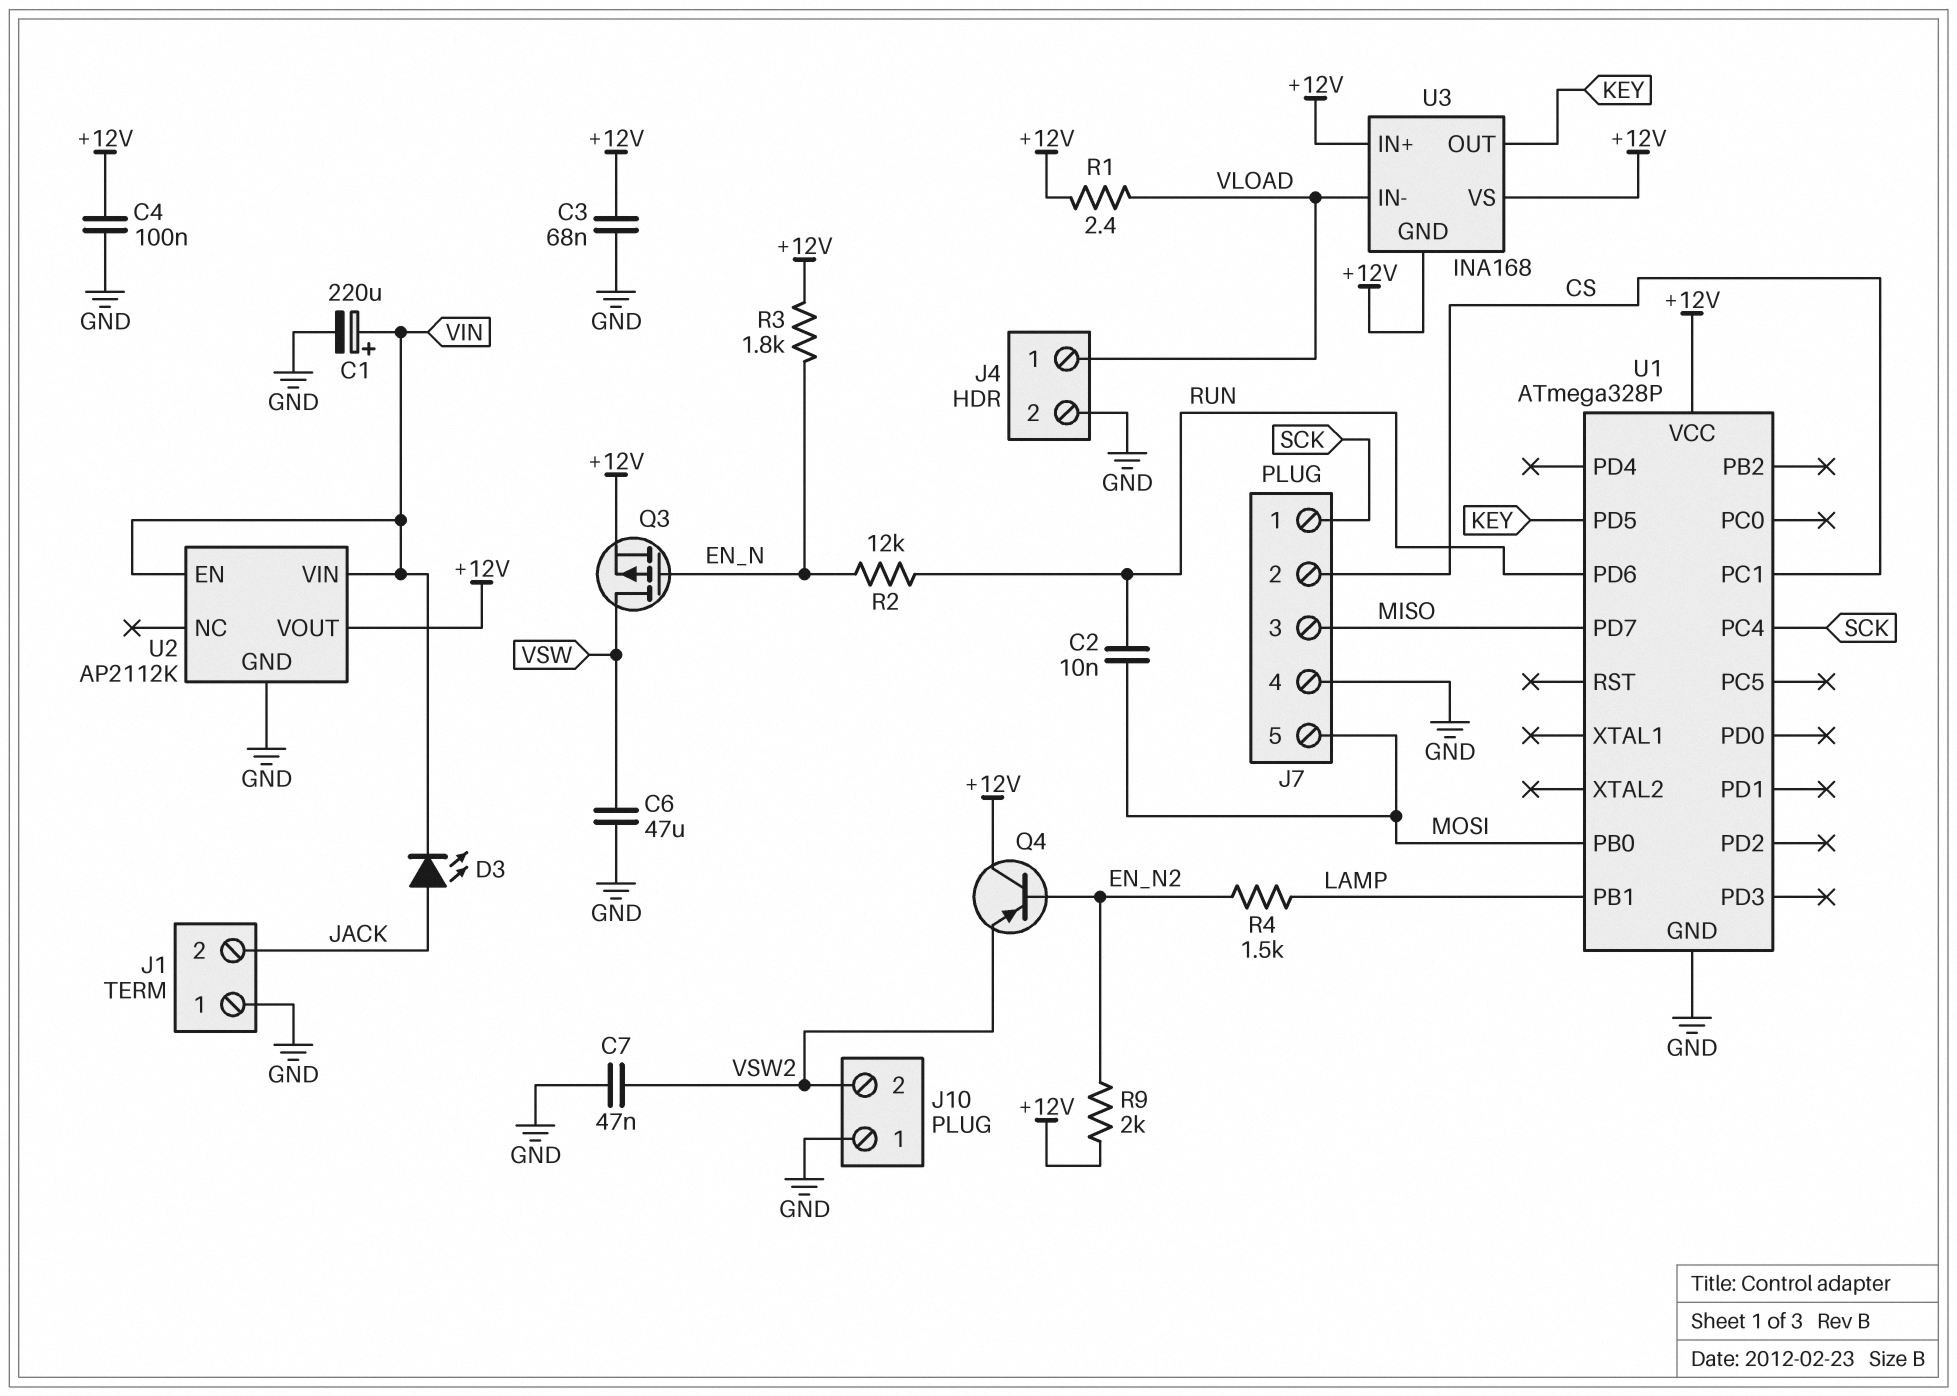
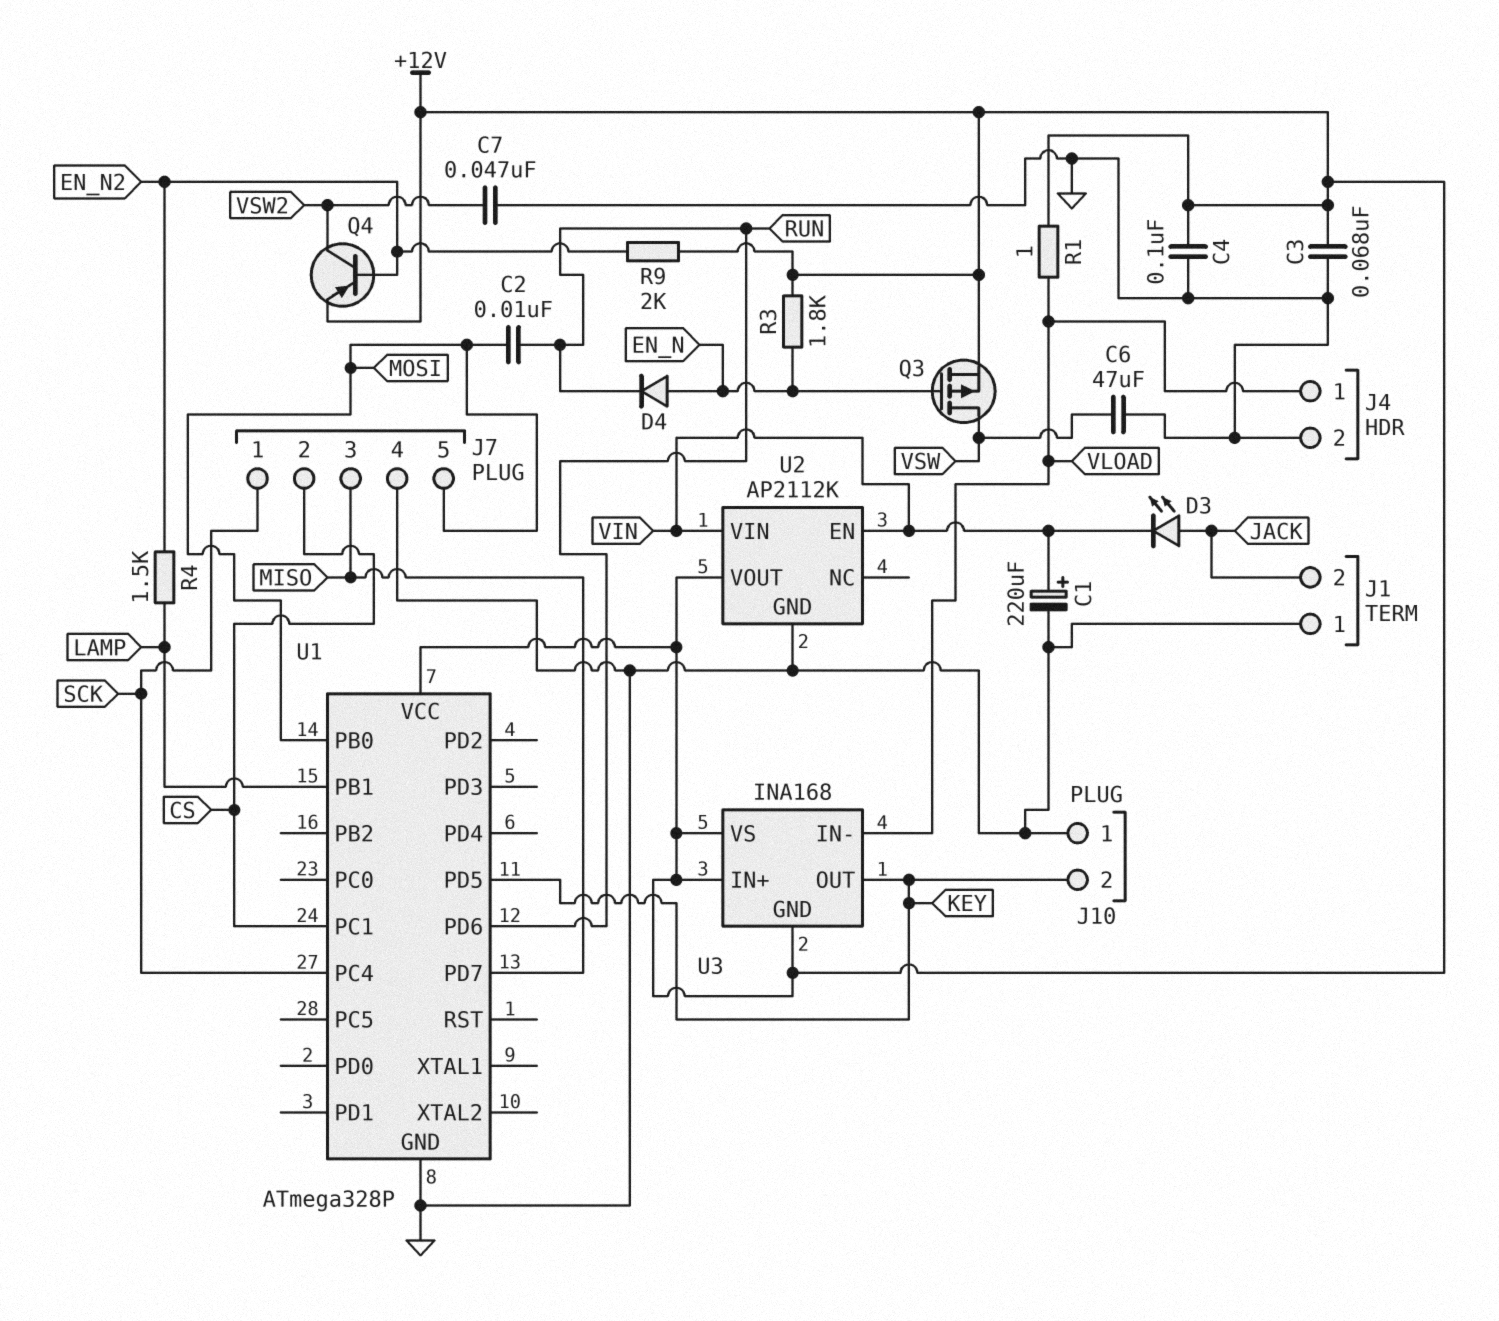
D4: none -> diode (A EN_N, K RUN)
J10 pin 2: VSW2 -> KEY
Q4: PNP (B EN_N2, C +12V, E VSW2) -> PNP (B EN_N2, C VSW2, E +12V)
R1: 2.4 (+12V, VLOAD) -> 1 (+12V, VLOAD)
R2: 12k (EN_N, RUN) -> none

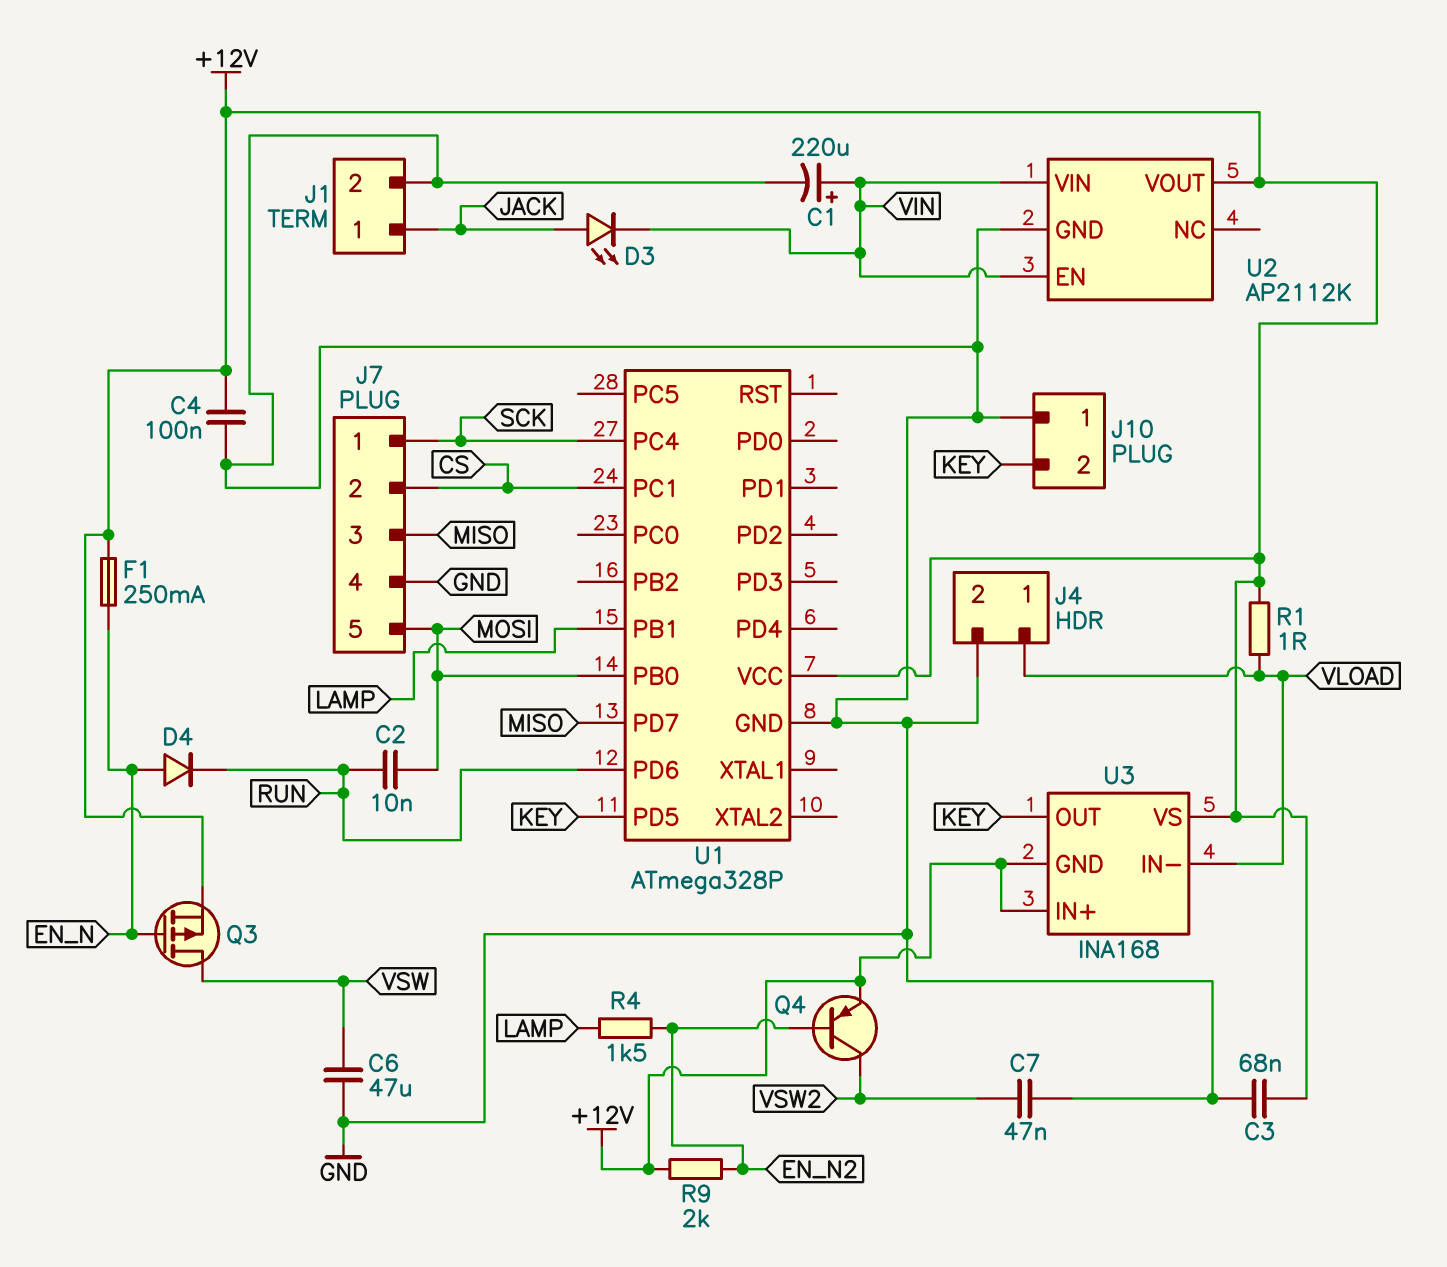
F1: none -> 250mA (+12V, EN_N)
J1 pin 1: GND -> JACK
J1 pin 2: JACK -> GND
R3: 1.8k (+12V, EN_N) -> none

